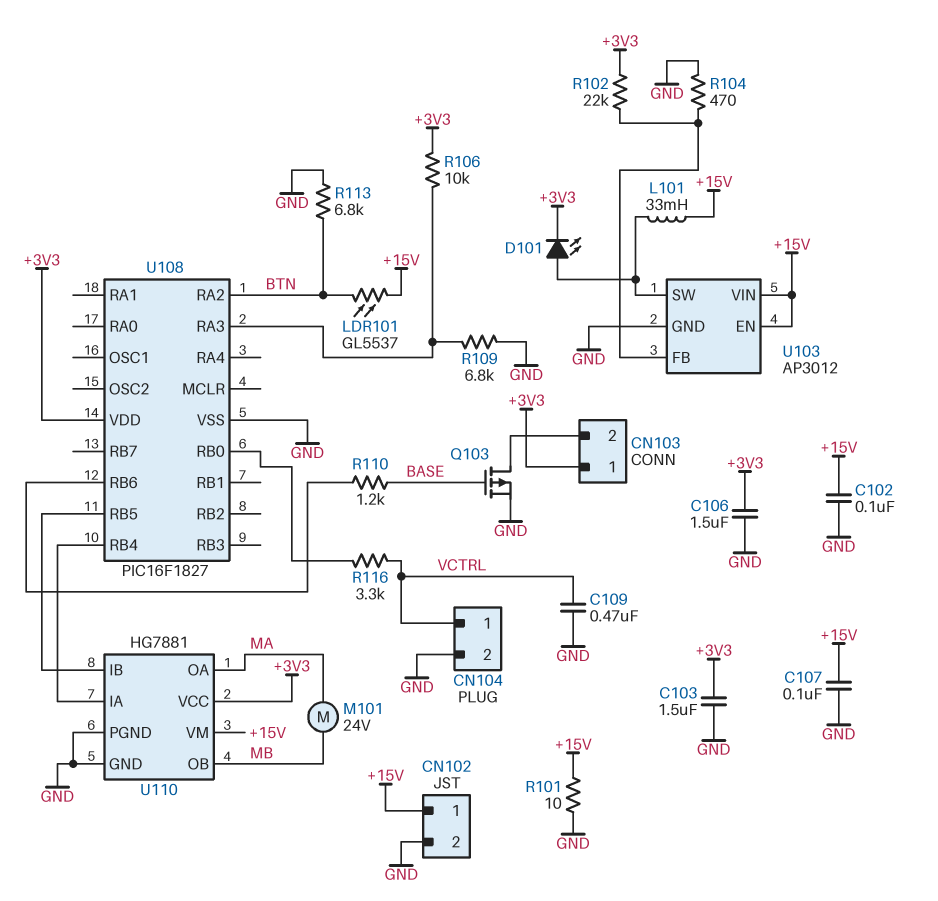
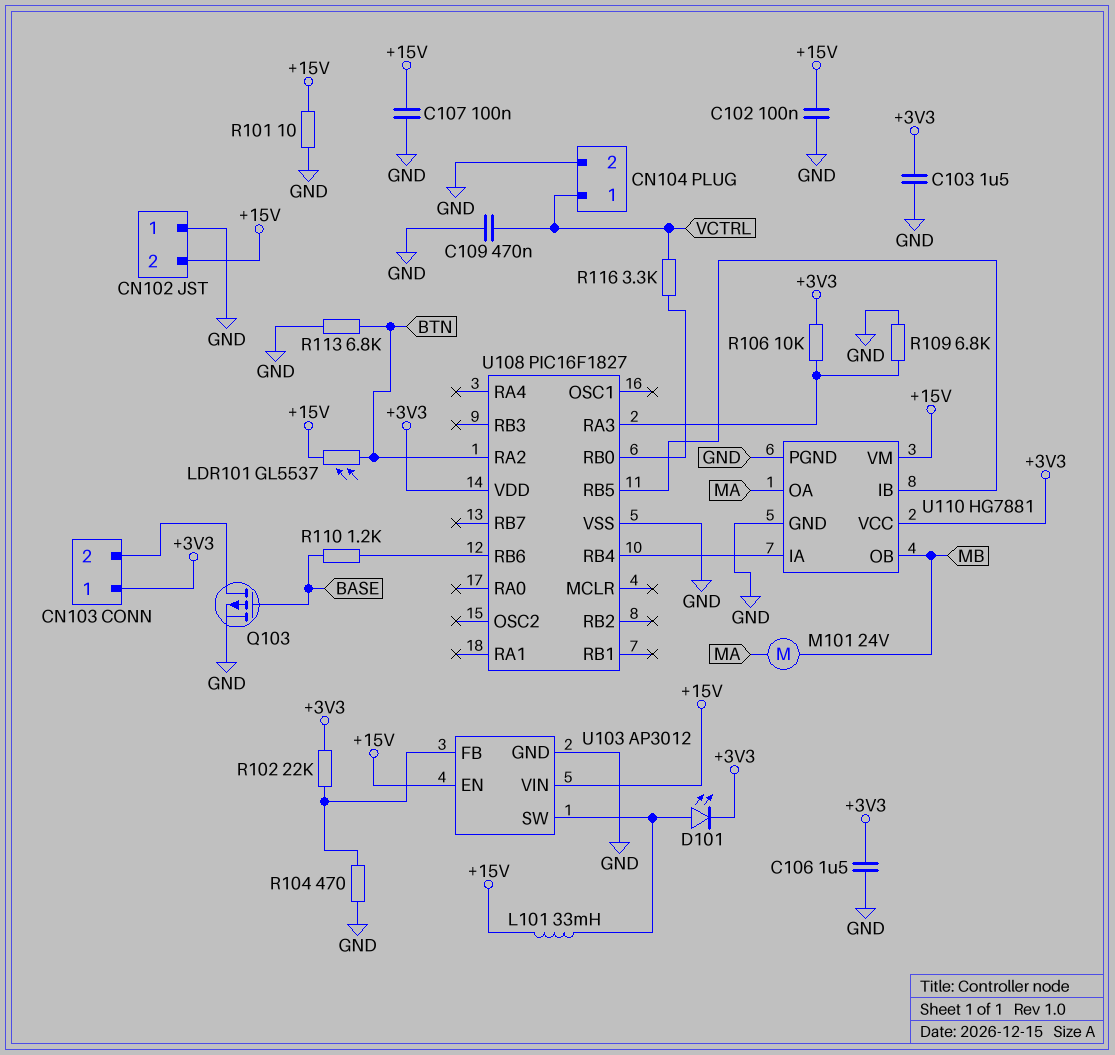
CN102 pin 1: +15V -> GND
CN102 pin 2: GND -> +15V

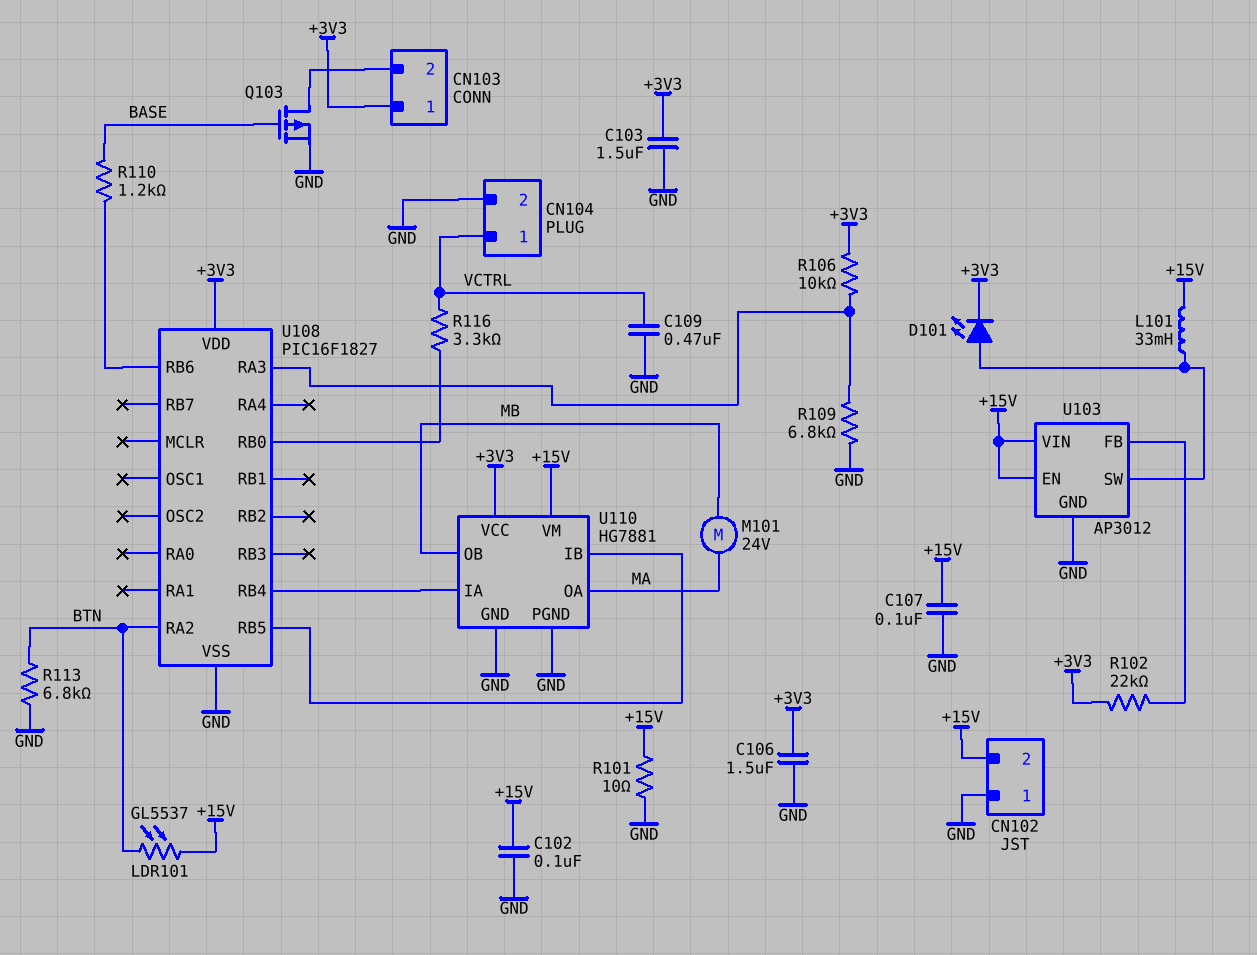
R104: 470 (GND, U103/FB) -> none

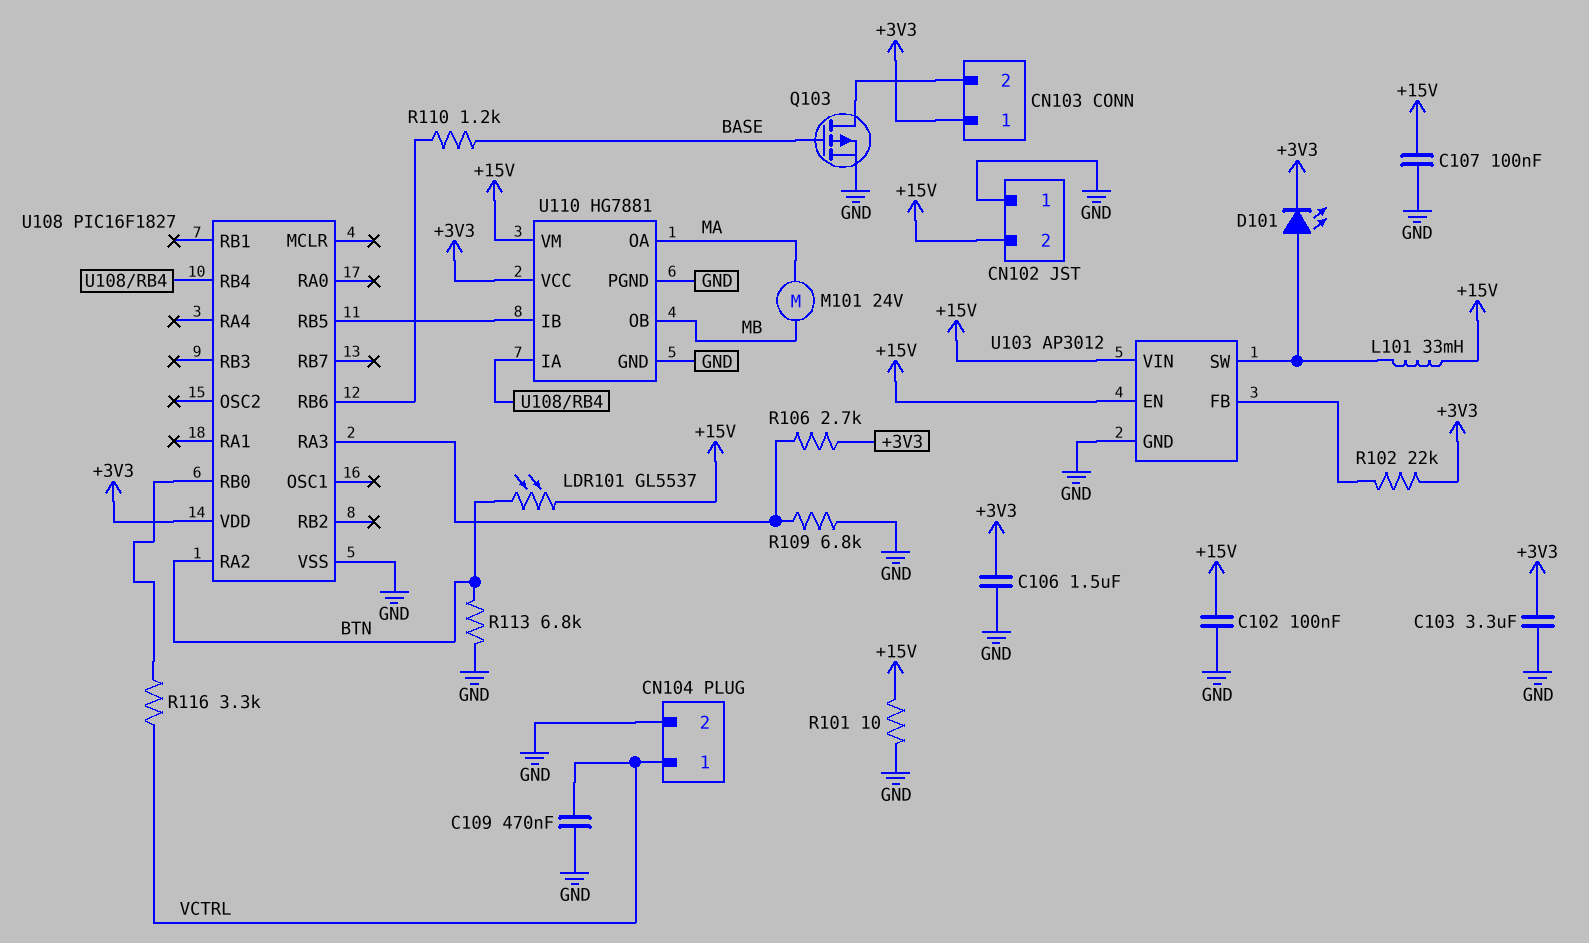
C103: 1.5uF (+3V3, GND) -> 3.3uF (+3V3, GND)
R106: 10k (+3V3, U108/RA3) -> 2.7k (+3V3, U108/RA3)

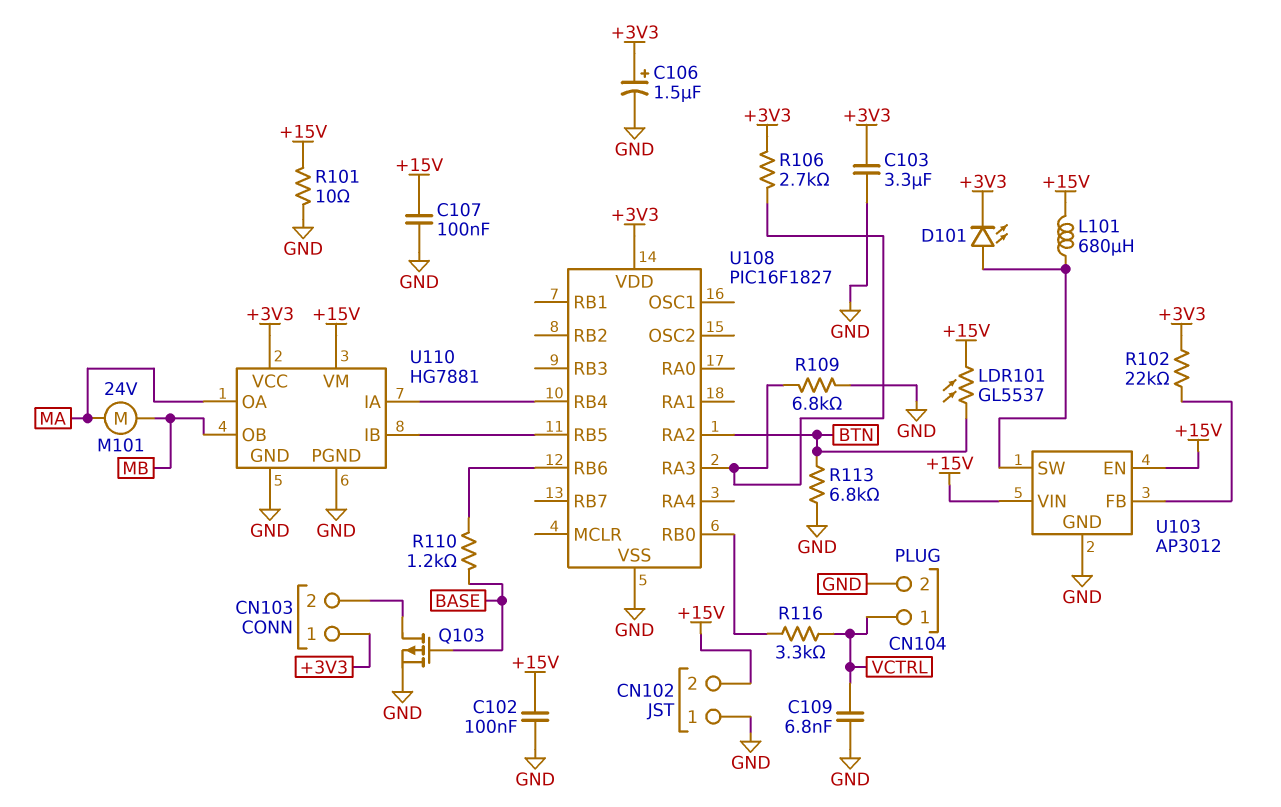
C106: 1.5uF (+3V3, GND) -> 1.5uF (plus +3V3, minus GND)
C109: 470nF (GND, VCTRL) -> 6.8nF (GND, VCTRL)
L101: 33mH (+15V, U103/SW) -> 680uH (+15V, U103/SW)

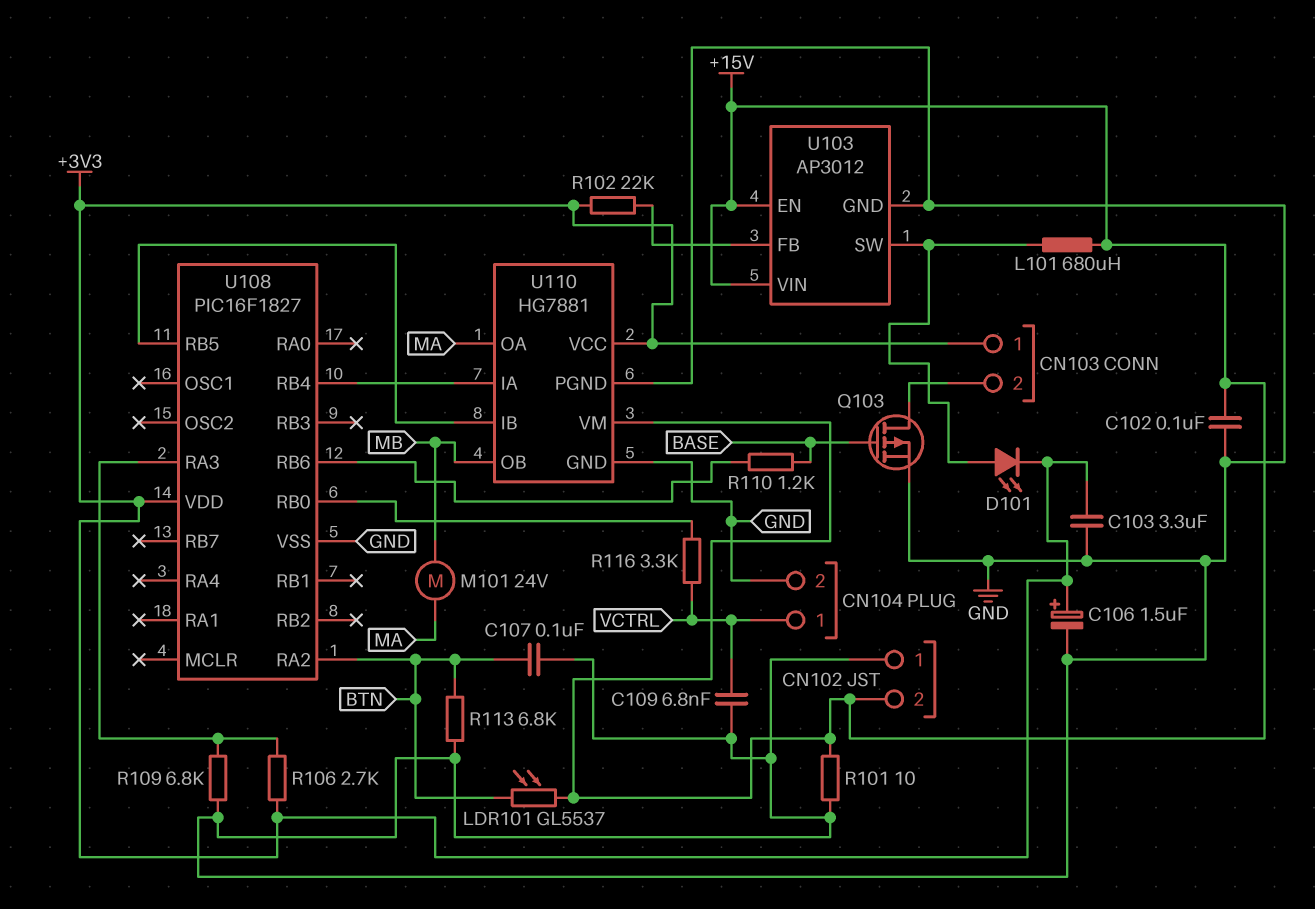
C107: 100nF (+15V, GND) -> 100nF (BTN, GND)

